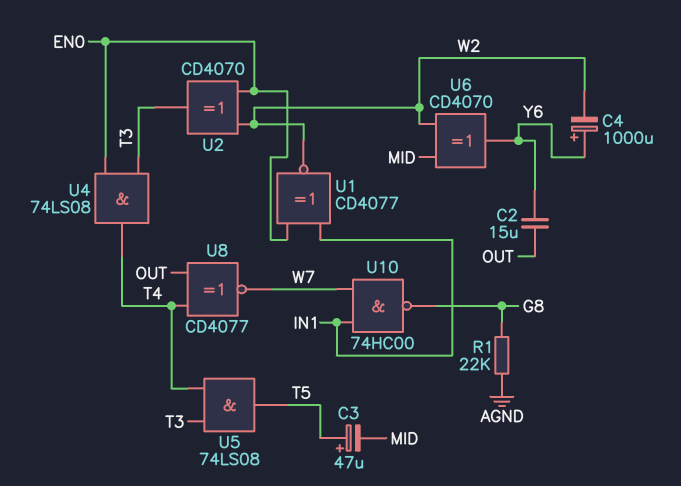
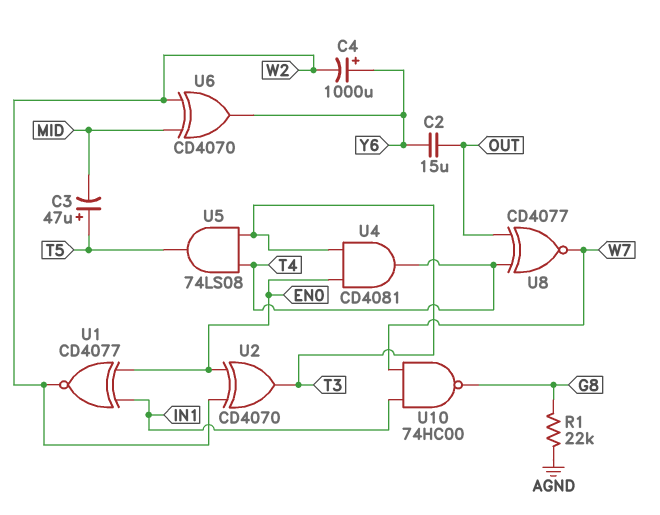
U4: AND 74LS08 (in EN0, in T3, out T4) -> AND CD4081 (in EN0, in T3, out T4)

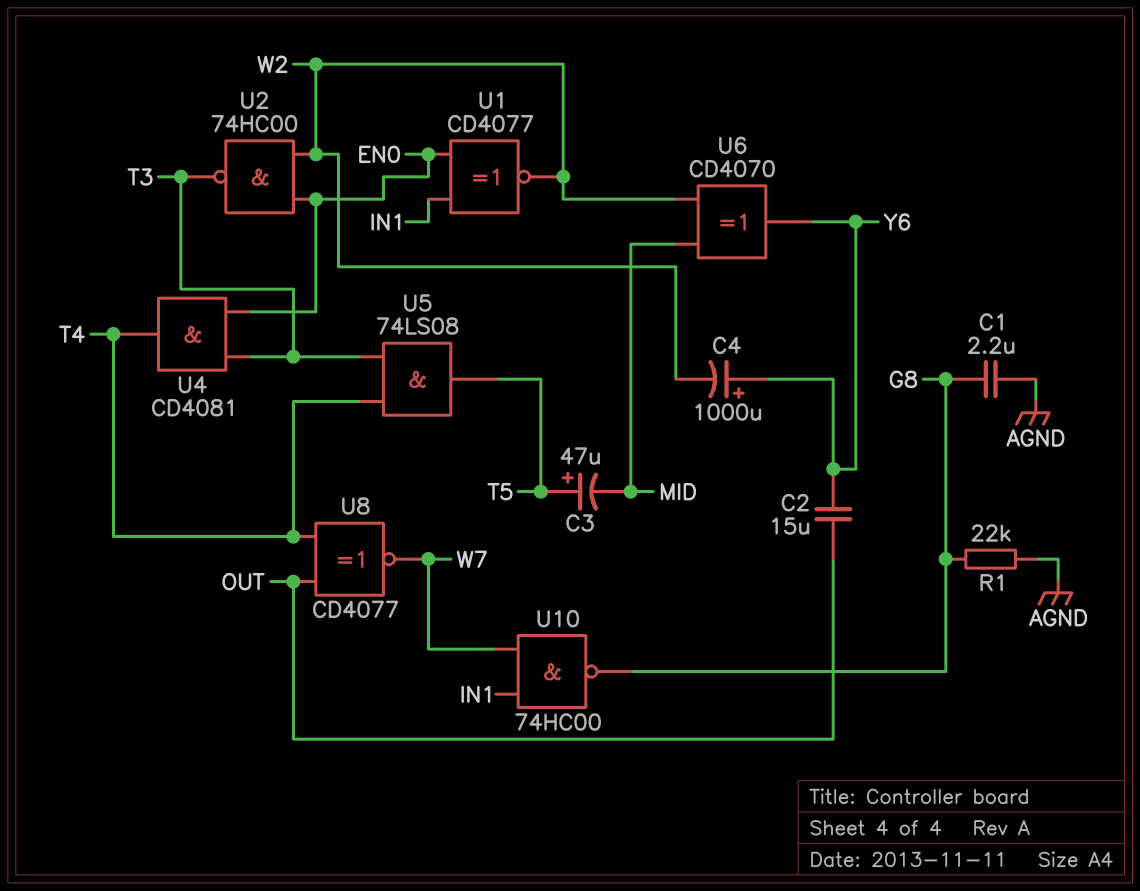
C1: none -> 2.2uF (AGND, G8)
U2: XOR CD4070 (in EN0, in W2, out T3) -> NAND 74HC00 (in EN0, in W2, out T3)

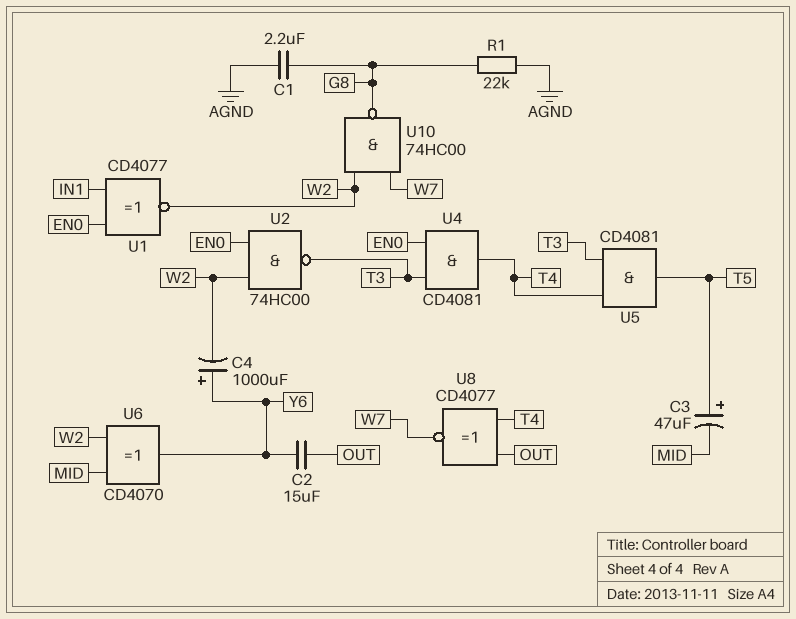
U5: AND 74LS08 (in T3, in T4, out T5) -> AND CD4081 (in T3, in T4, out T5)
U10: NAND 74HC00 (in IN1, in W7, out G8) -> NAND 74HC00 (in W2, in W7, out G8)

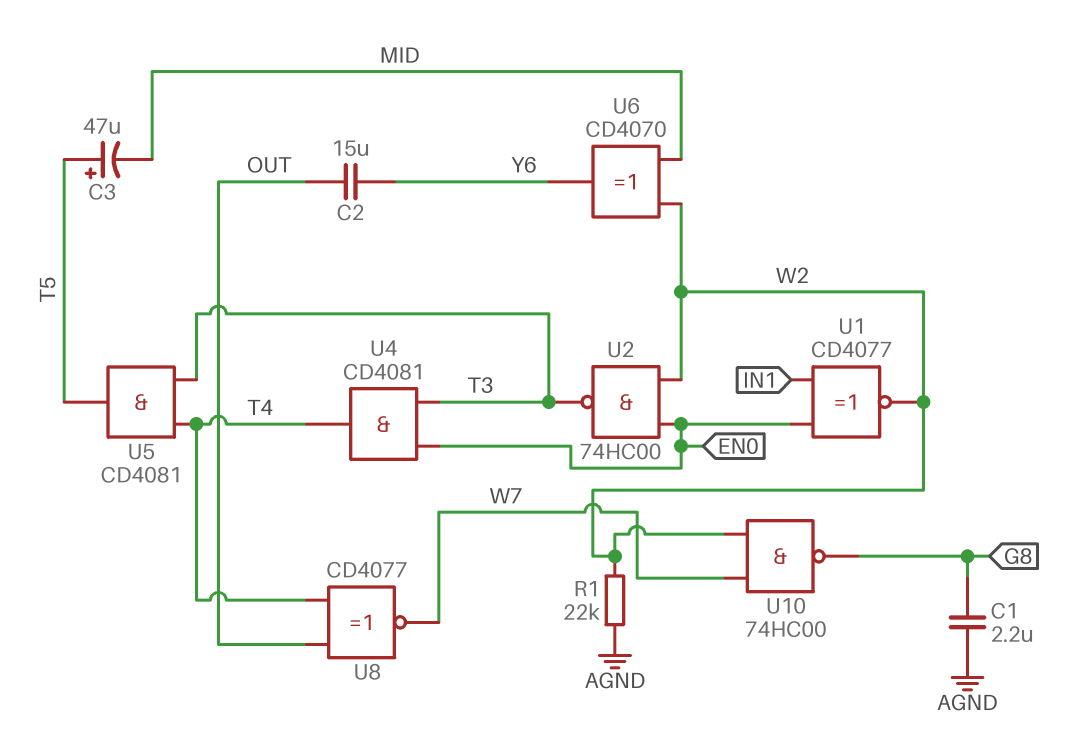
C4: 1000uF (plus Y6, minus W2) -> none
R1: 22k (AGND, G8) -> 22k (AGND, W2)

